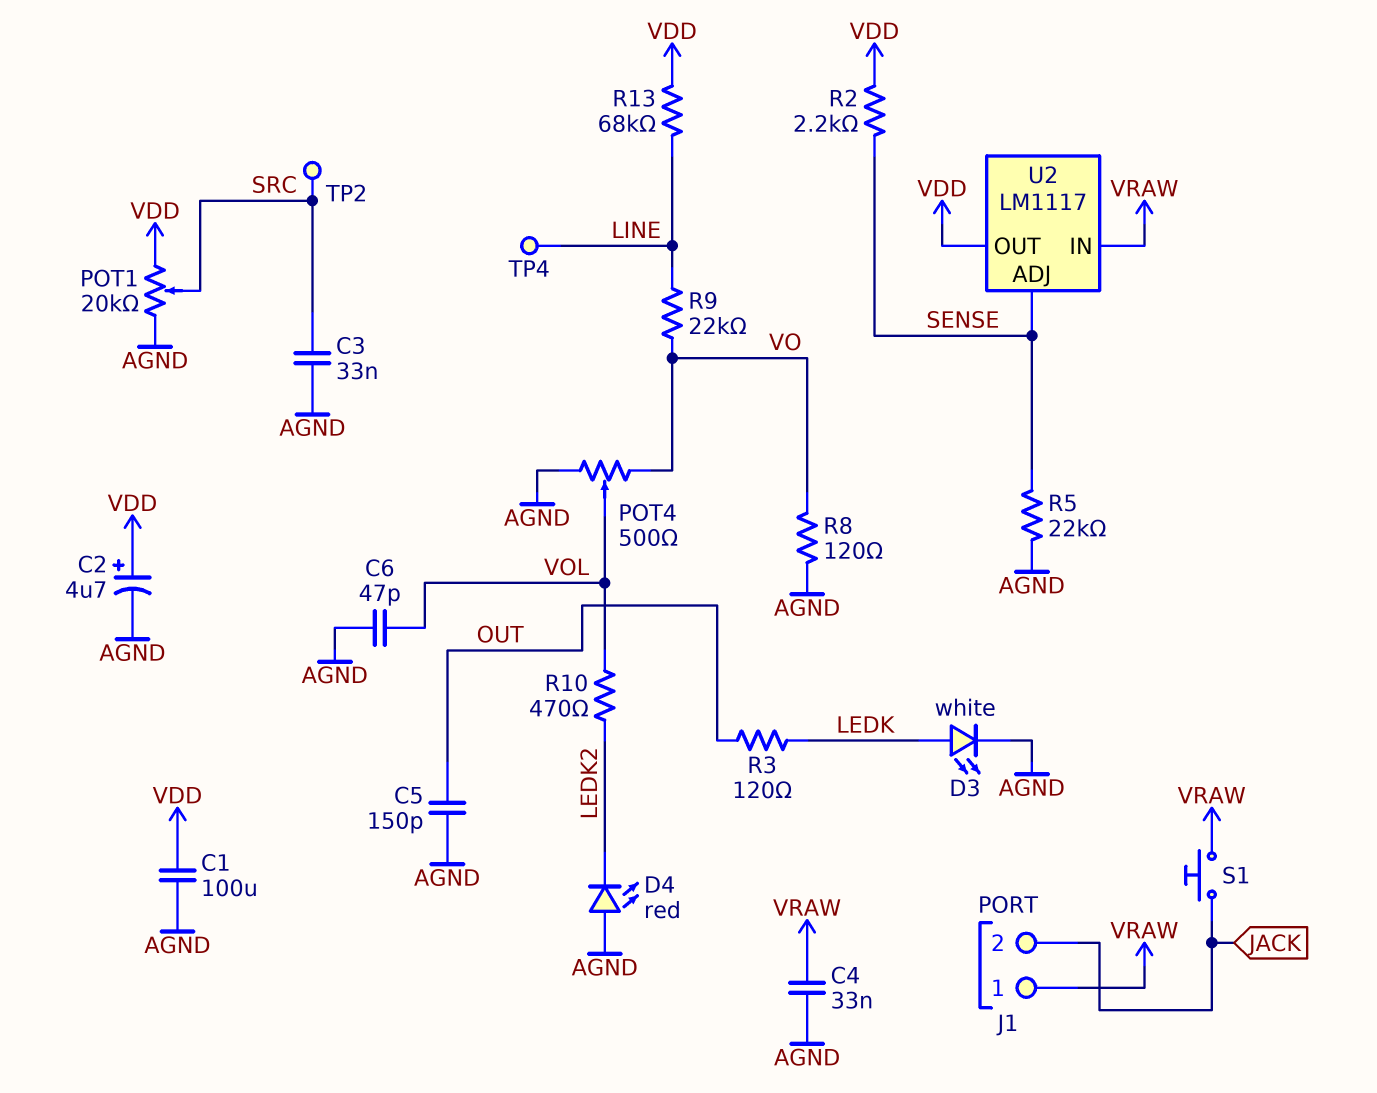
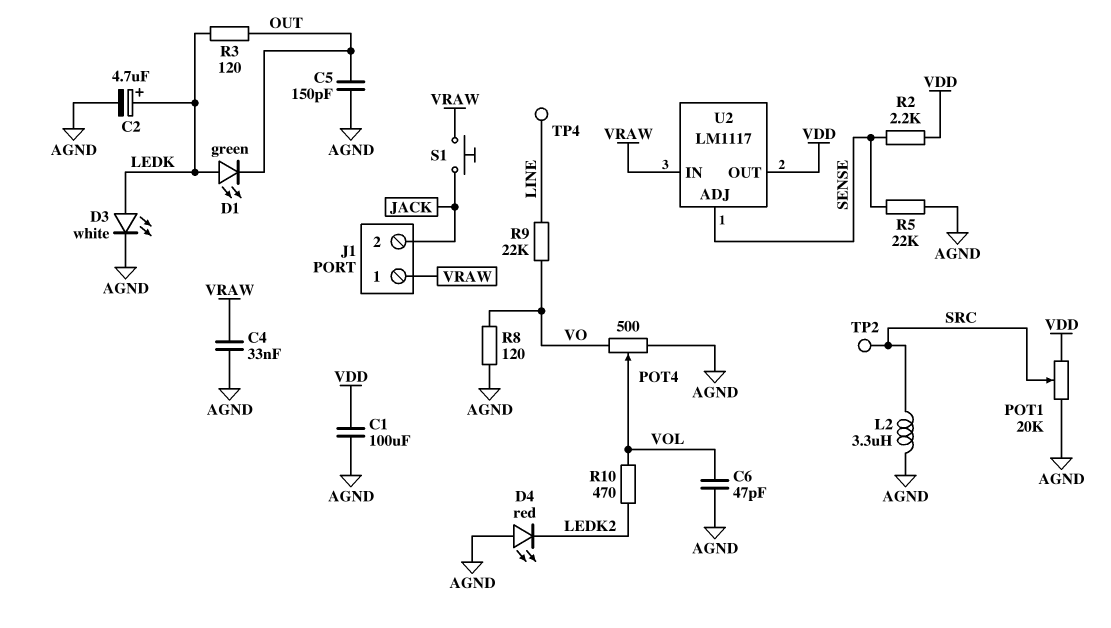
C2: 4.7uF (plus VDD, minus AGND) -> 4.7uF (plus LEDK, minus AGND)
C3: 33nF (AGND, SRC) -> none
D1: none -> LED green (A LEDK, K OUT)
L2: none -> 3.3uH (AGND, SRC)
R13: 68k (LINE, VDD) -> none

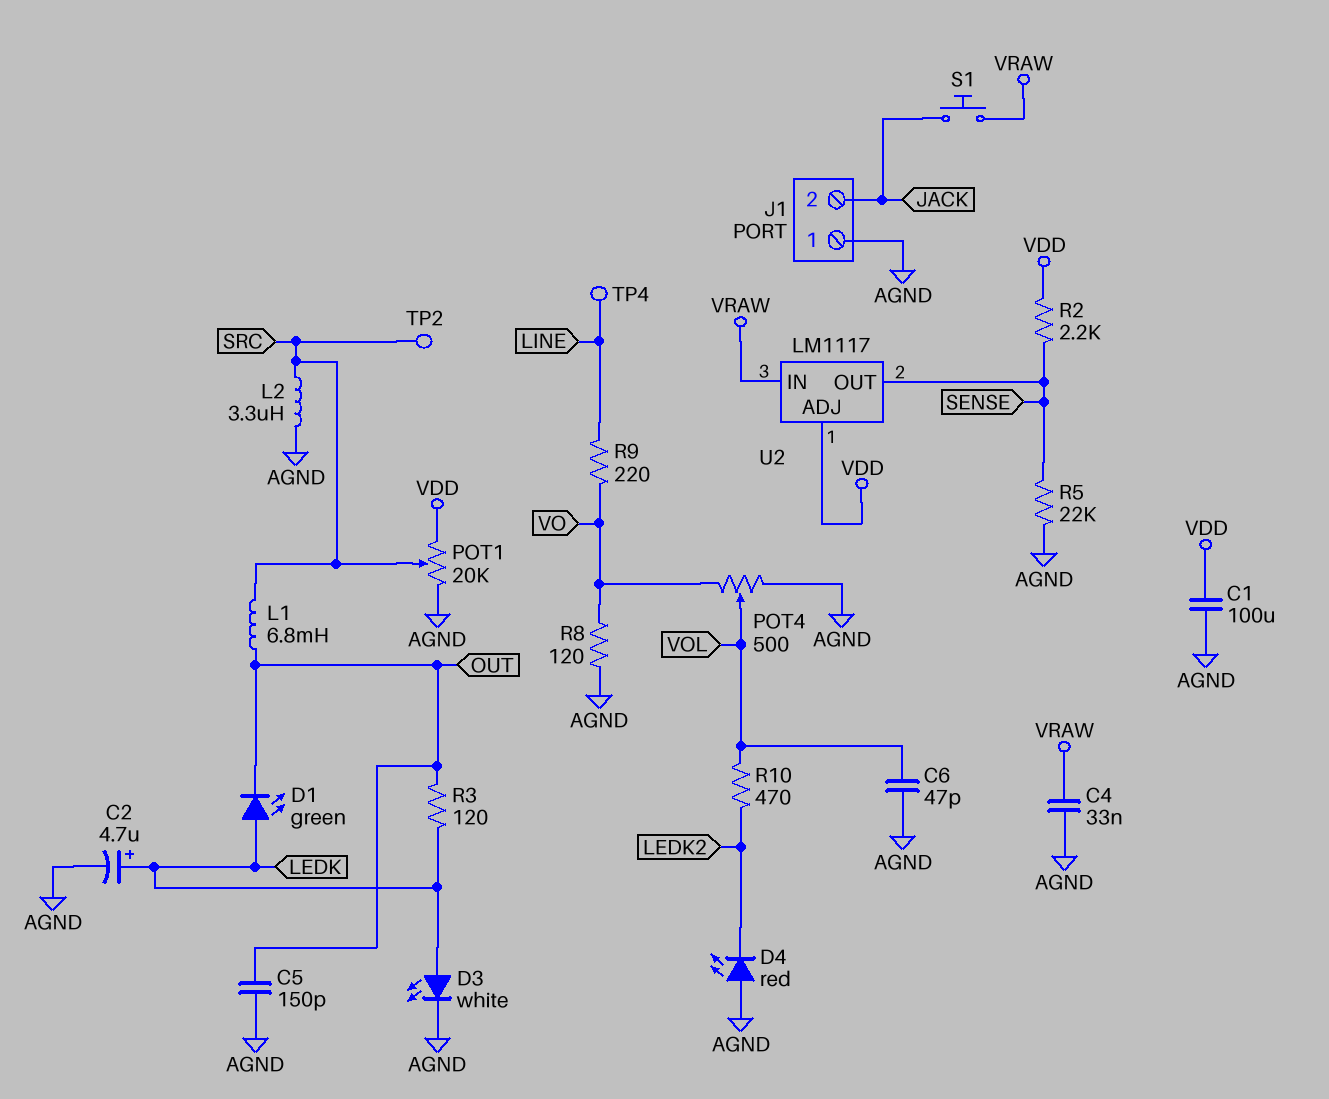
J1 pin 1: VRAW -> AGND
L1: none -> 6.8mH (OUT, SRC)
R9: 22k (LINE, VO) -> 220 (LINE, VO)
U2 pin ADJ: SENSE -> VDD
U2 pin OUT: VDD -> SENSE

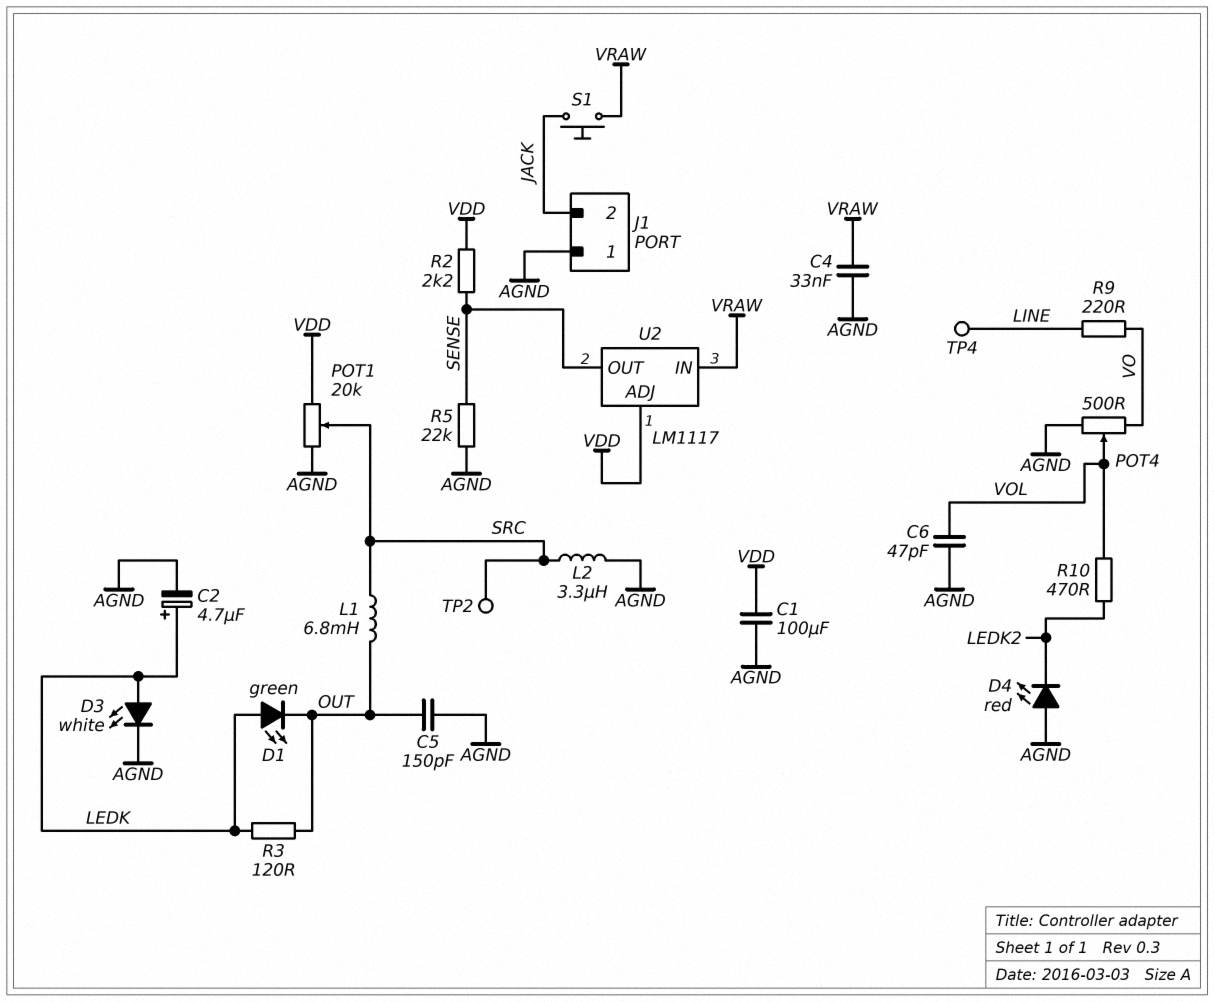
R8: 120 (AGND, VO) -> none

